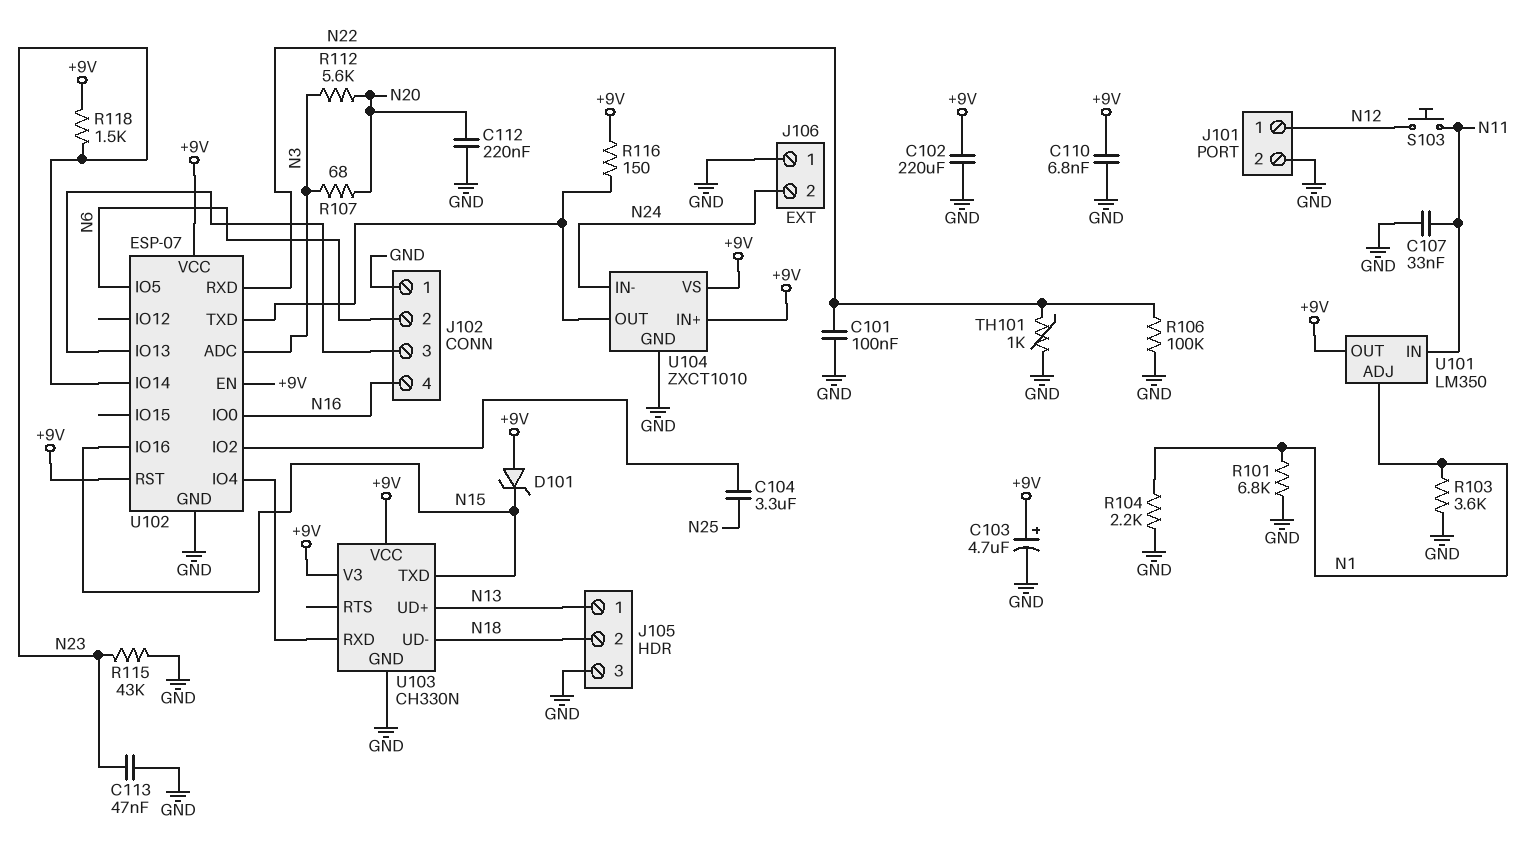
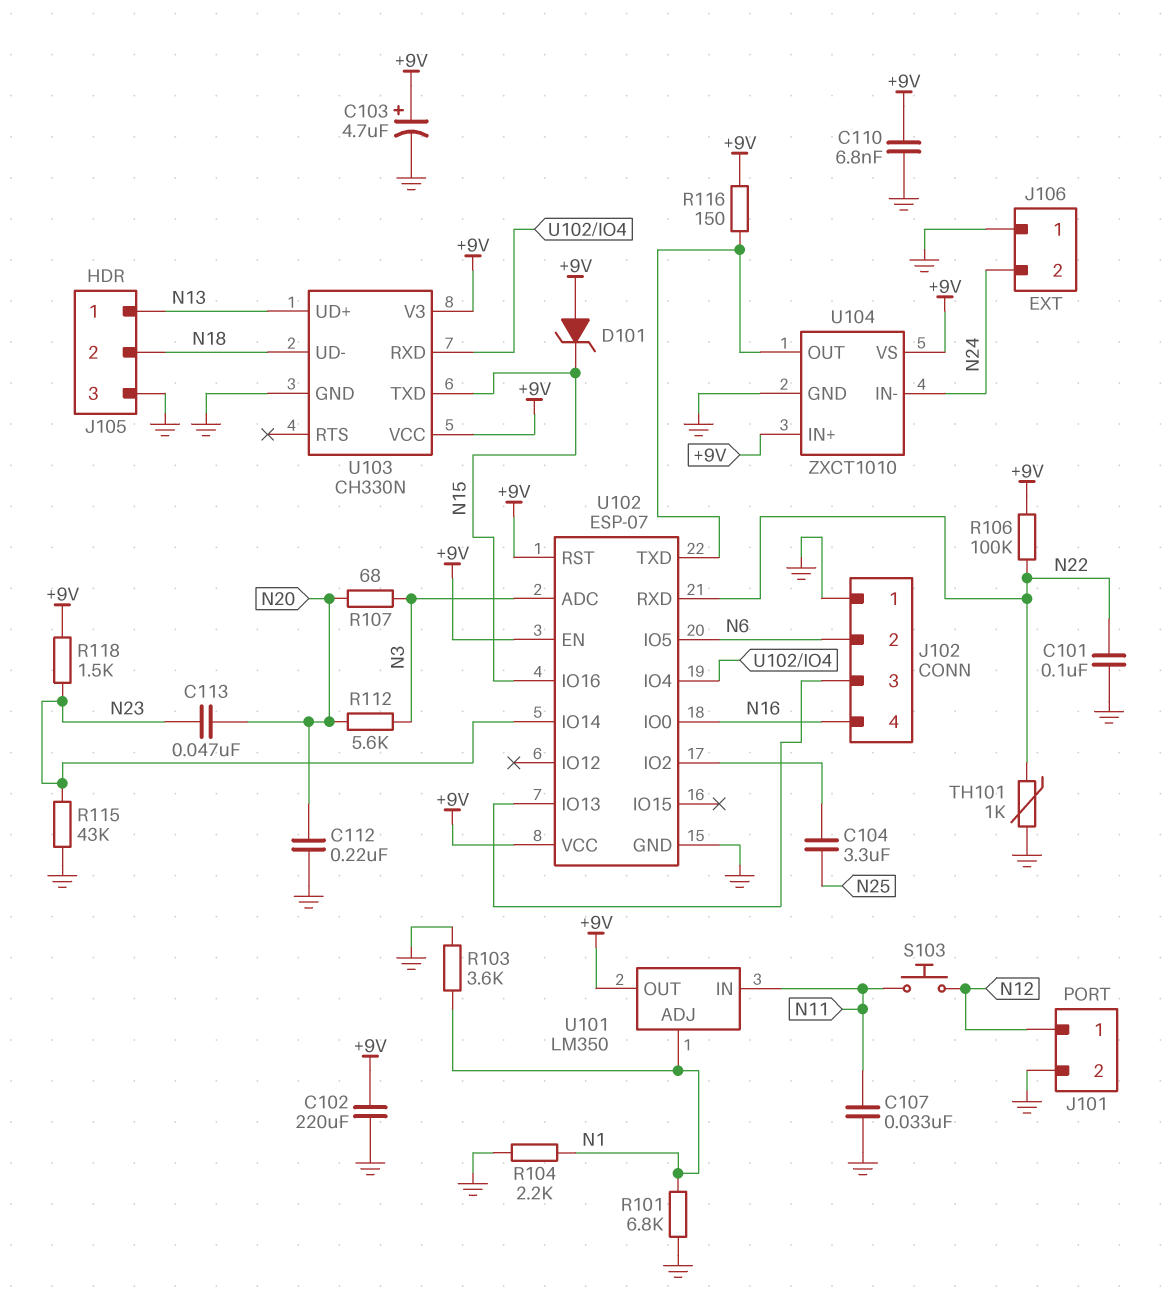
C113: 47nF (GND, N23) -> 47nF (N20, N23)
R106: 100k (GND, N22) -> 100k (+9V, N22)

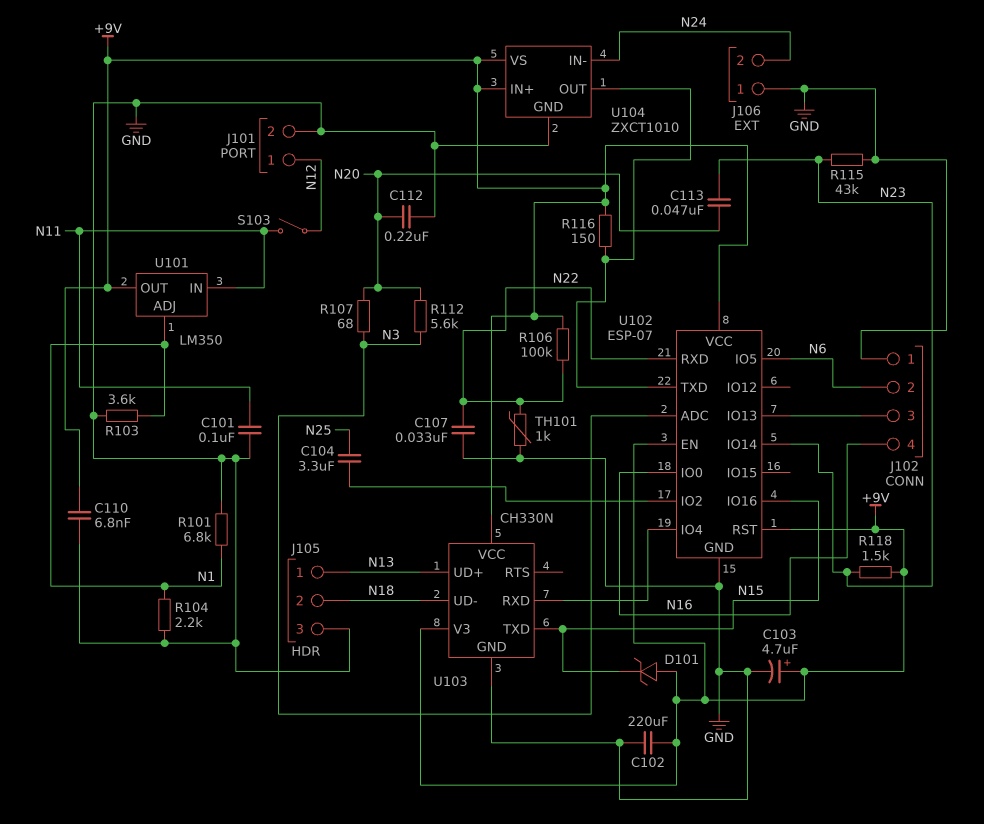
C101: 100nF (GND, N22) -> 100nF (GND, N11)
C107: 33nF (GND, N11) -> 33nF (GND, N22)
S103: button (N11, N12) -> switch (N11, N12)

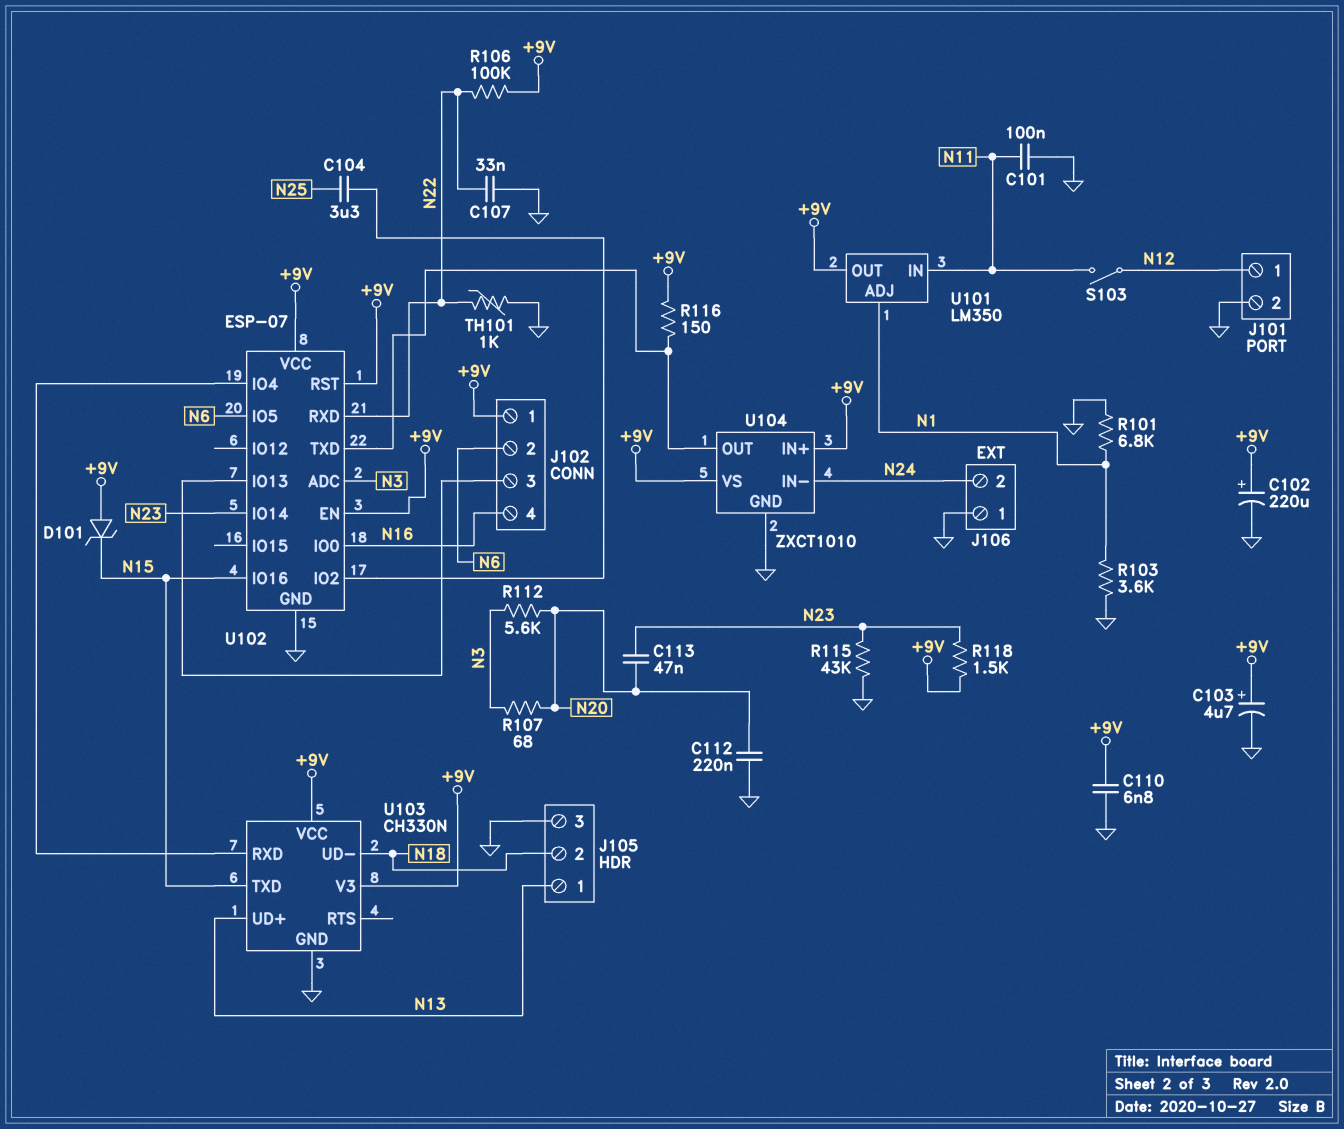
C102: 220uF (+9V, GND) -> 220uF (plus +9V, minus GND)
J102 pin 1: GND -> +9V
R104: 2.2k (GND, N1) -> none

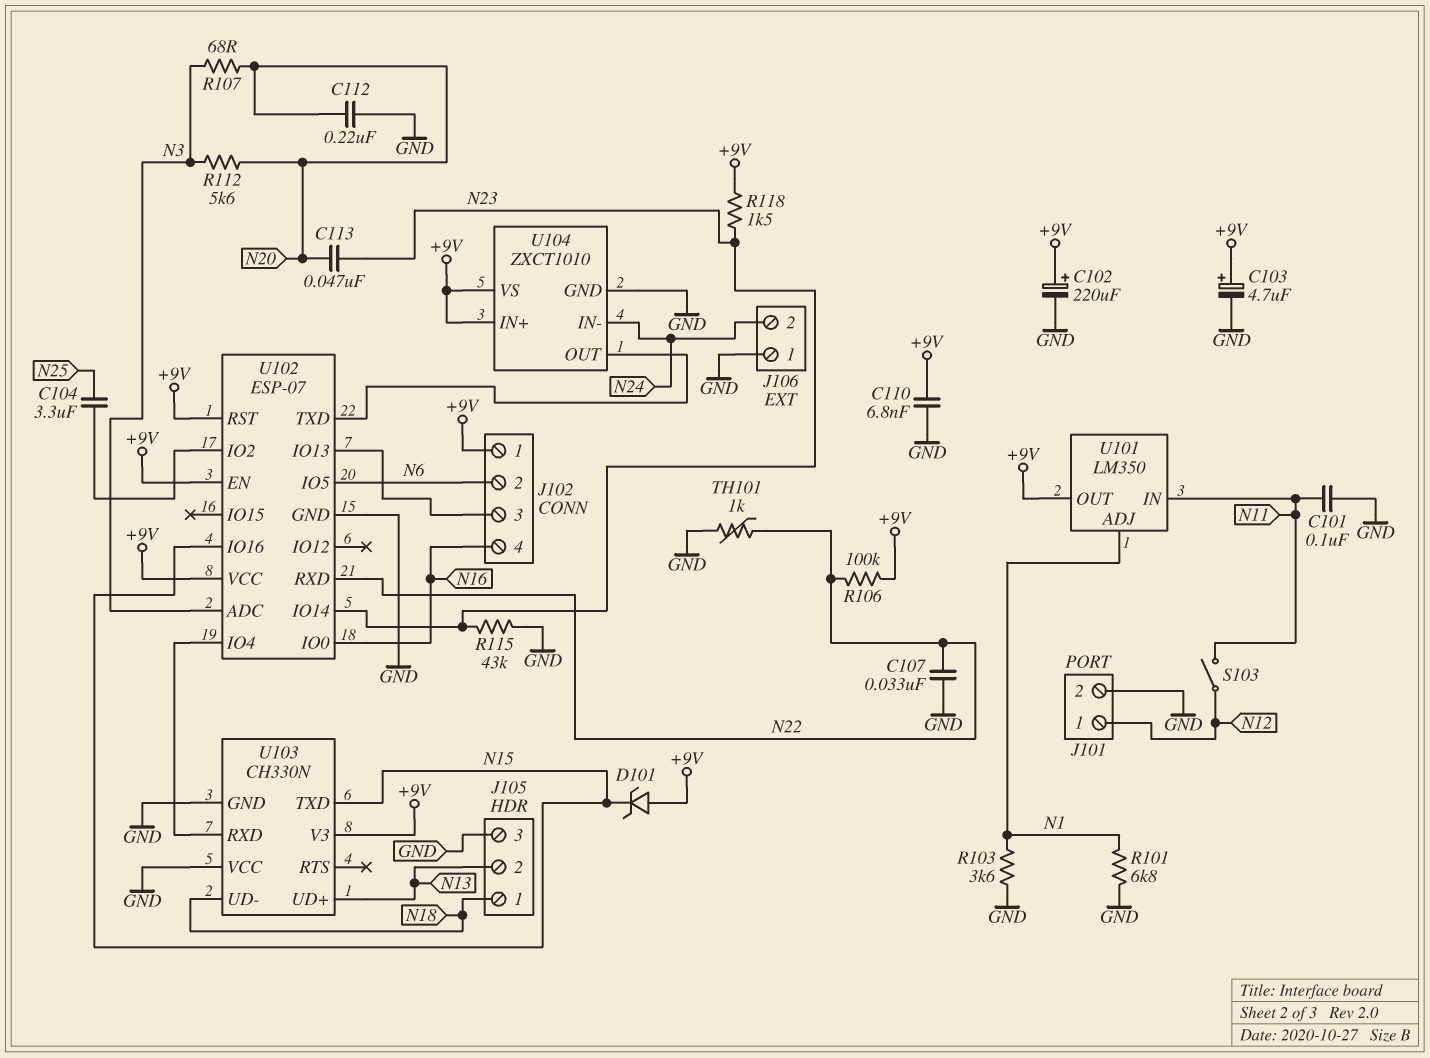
J105 pin 1: N13 -> N18
J105 pin 2: N18 -> N13
R116: 150 (+9V, U102/TXD) -> none
U103 pin VCC: +9V -> GND

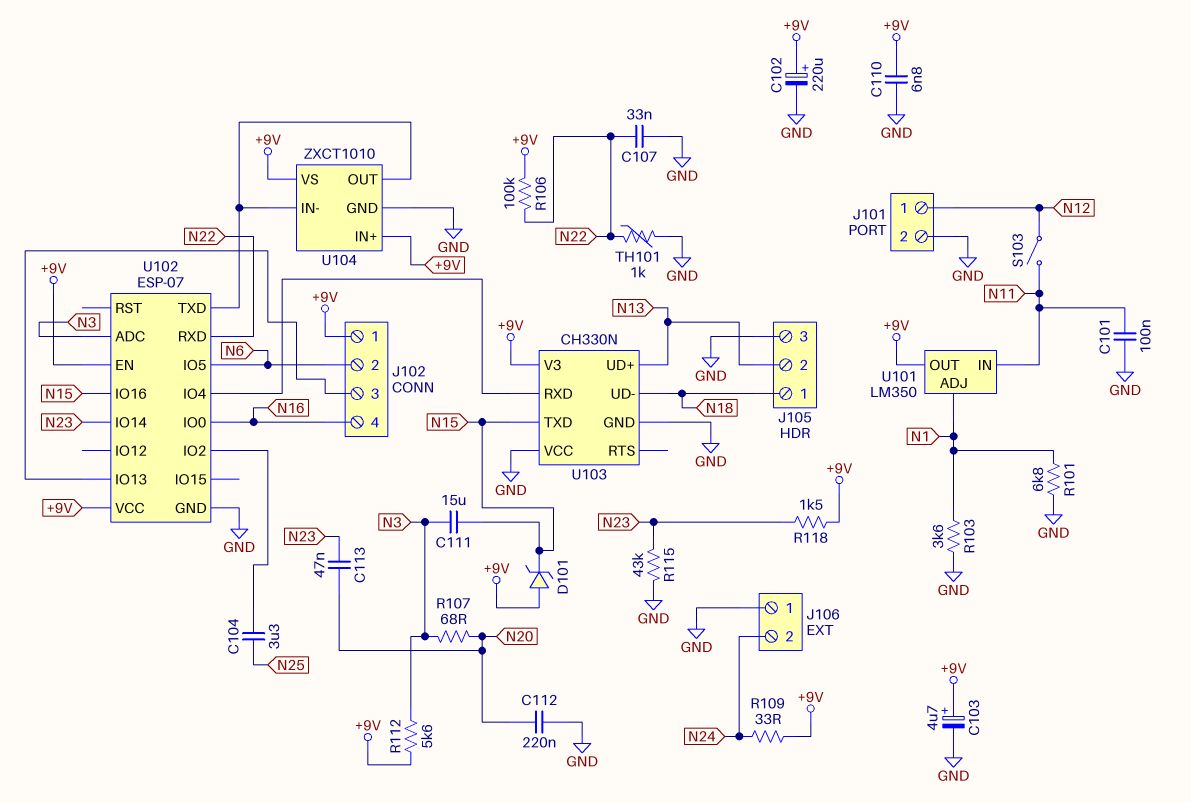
C111: none -> 15uF (N3, N15)
R109: none -> 33 (+9V, N24)
R112: 5.6k (N3, N20) -> 5.6k (+9V, N3)
U102 pin RST: +9V -> none
U104 pin IN-: N24 -> U102/TXD

